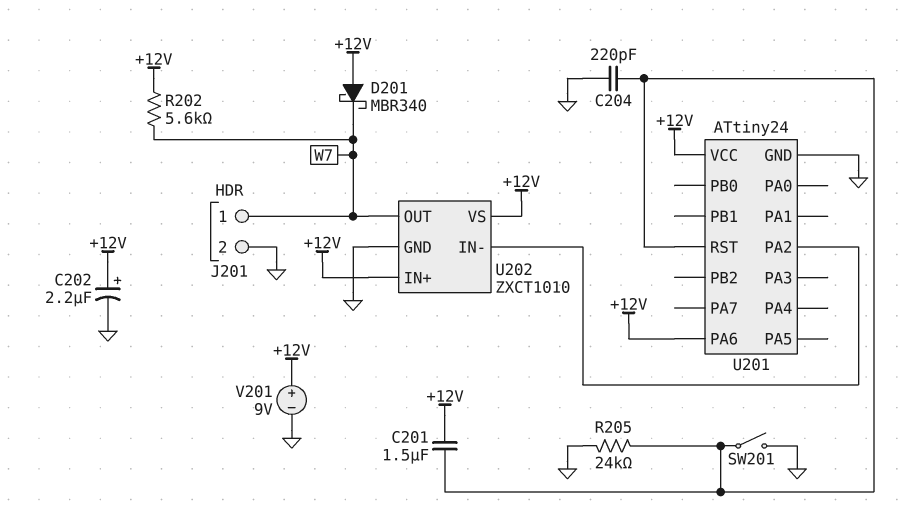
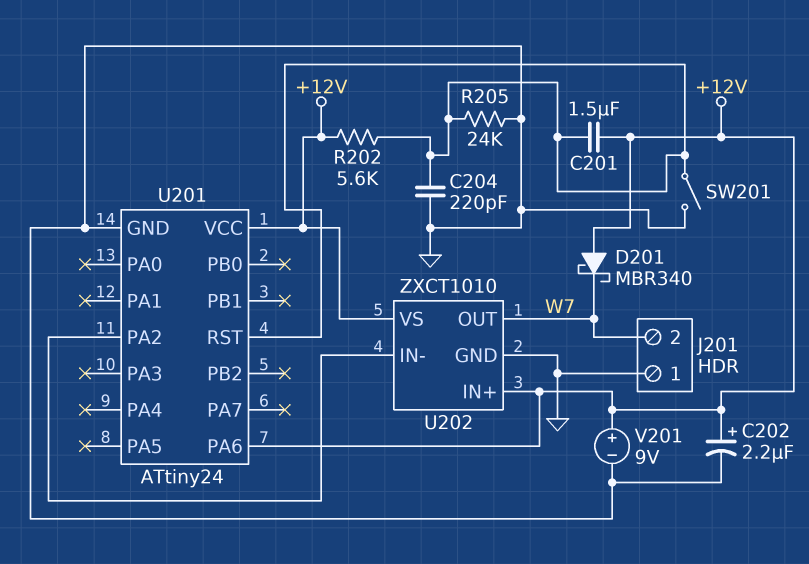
J201 pin 1: W7 -> GND
J201 pin 2: GND -> W7
R202: 5.6k (+12V, W7) -> 5.6k (+12V, U201/RST)

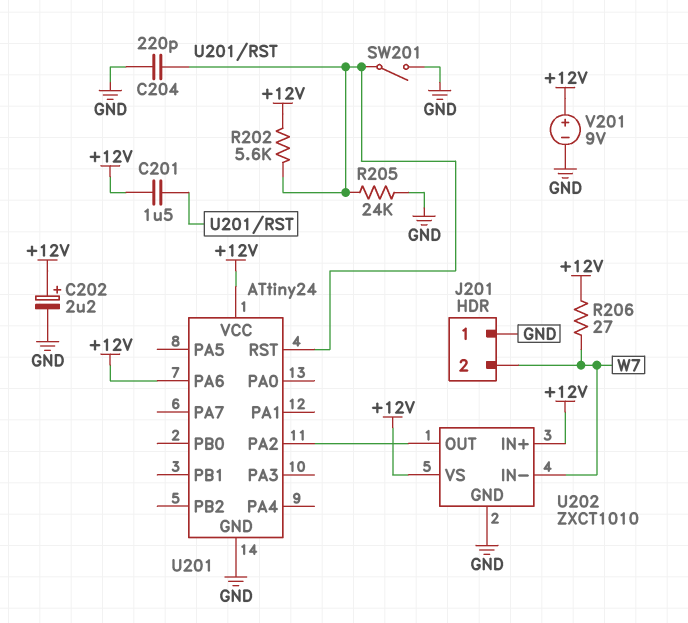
D201: schottky MBR340 (A +12V, K W7) -> none
R206: none -> 27 (+12V, W7)
U202 pin IN-: U201/PA2 -> W7
U202 pin OUT: W7 -> U201/PA2

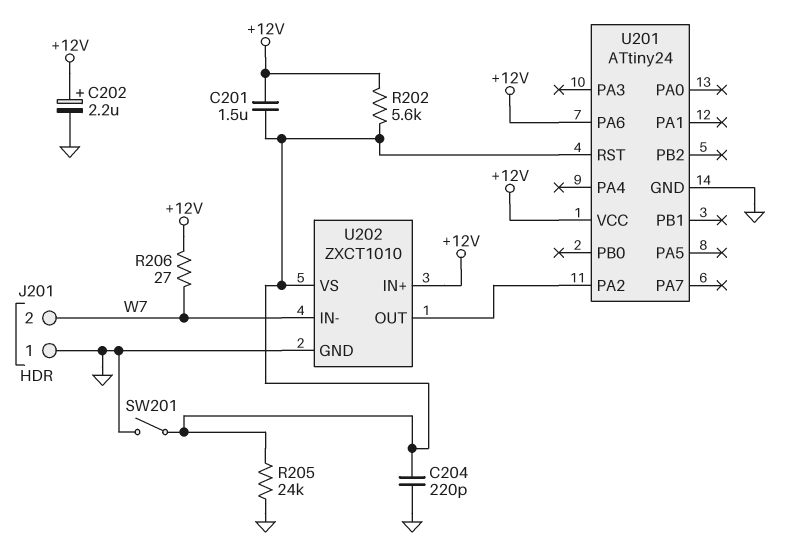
U202 pin VS: +12V -> U201/RST
V201: 9V (plus +12V, minus GND) -> none

